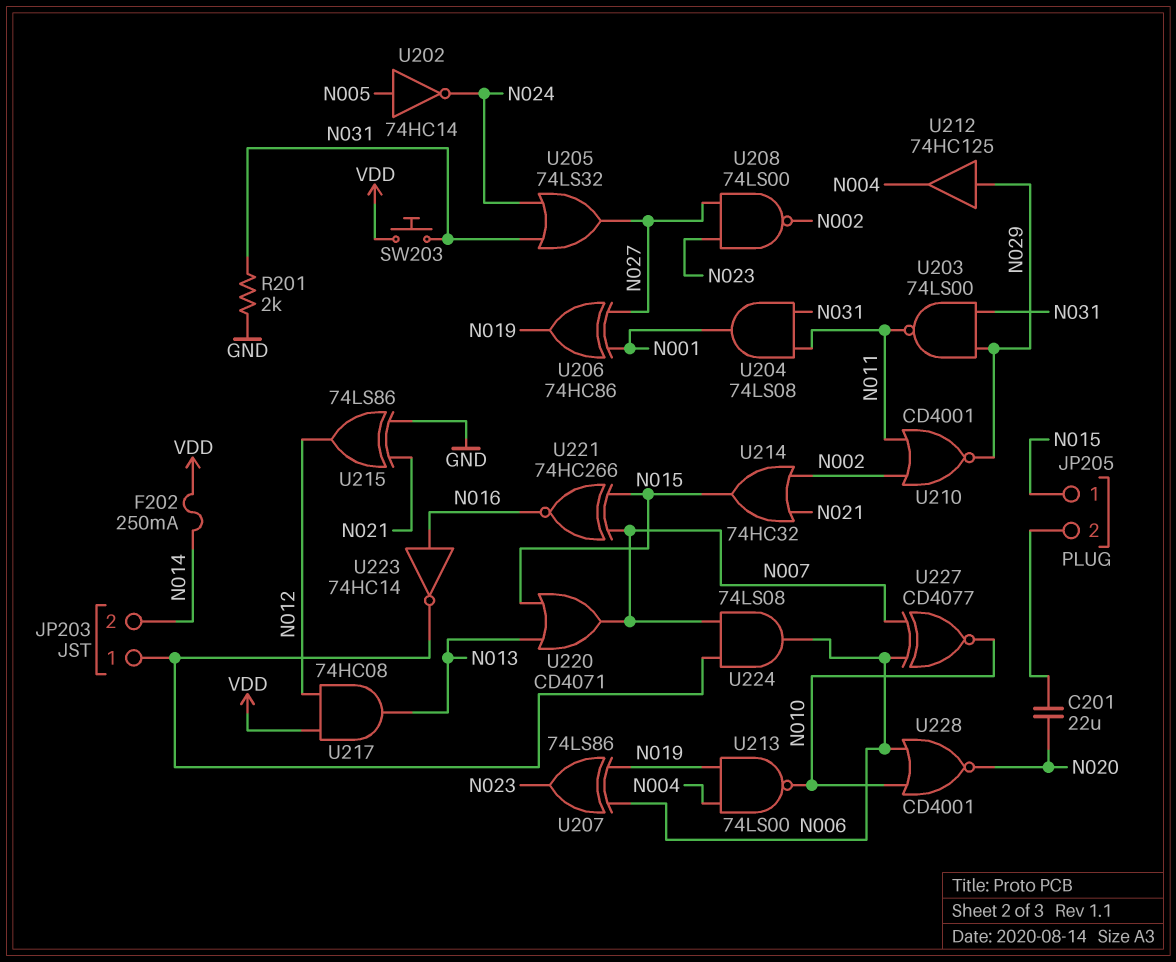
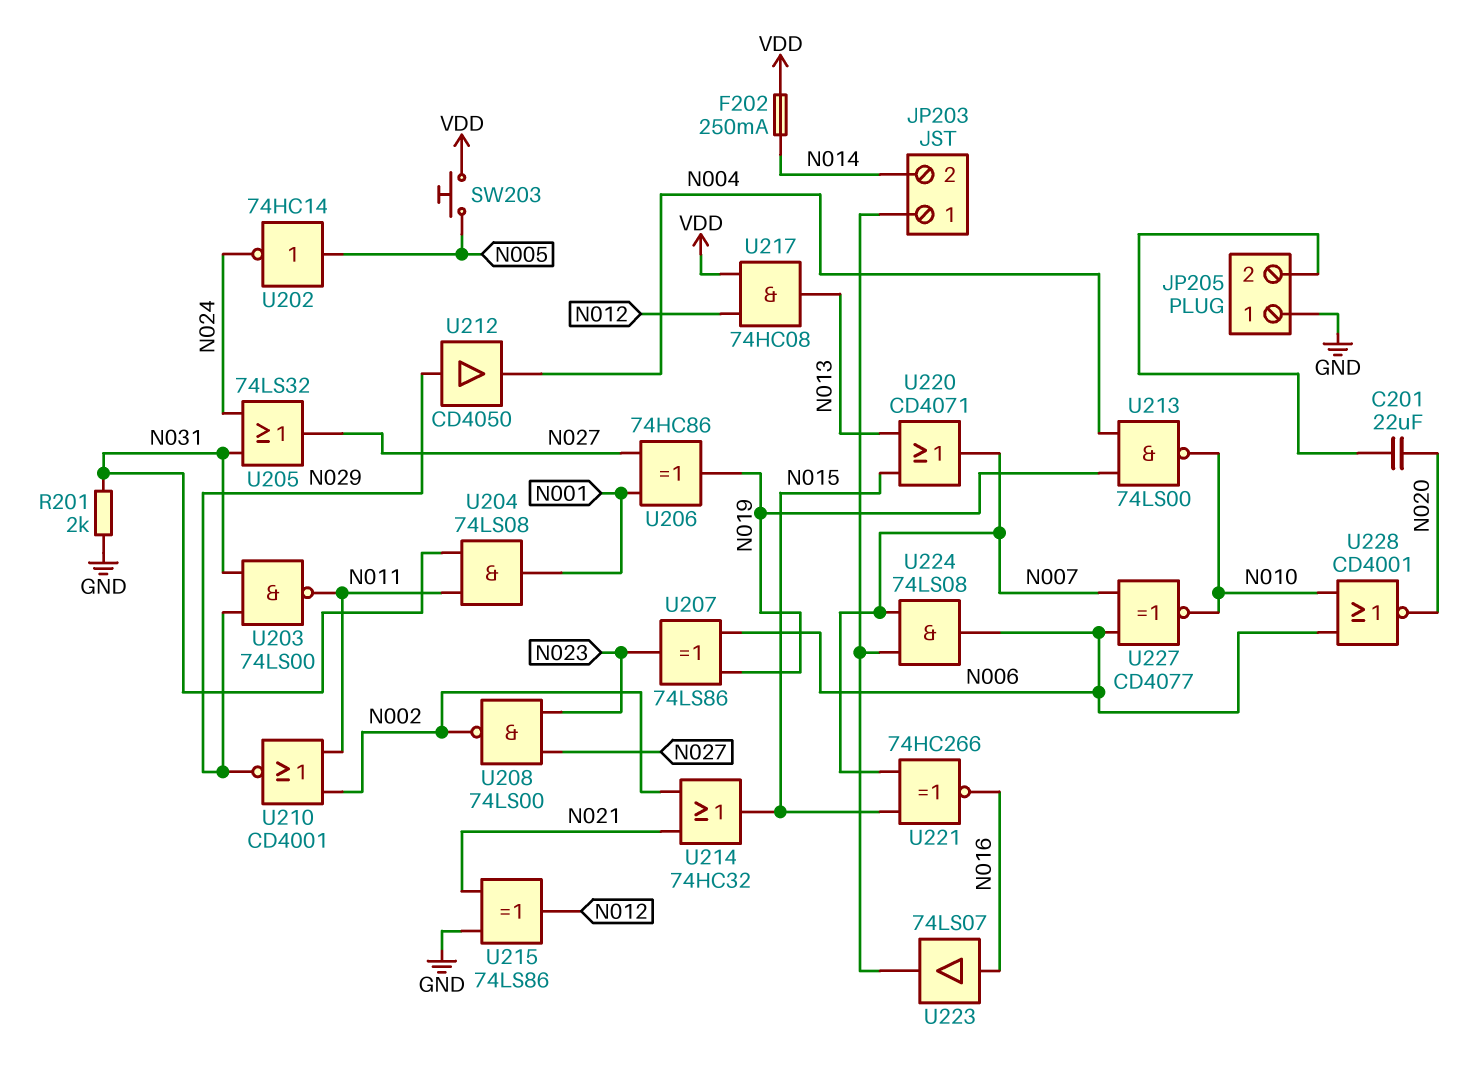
JP205 pin 1: N015 -> GND
SW203: button (N031, VDD) -> button (N005, VDD)
U212: buffer 74HC125 (in N029, out N004) -> buffer CD4050 (in N029, out N004)
U223: NOT 74HC14 (in N016, out JP203/1) -> buffer 74LS07 (in N016, out JP203/1)

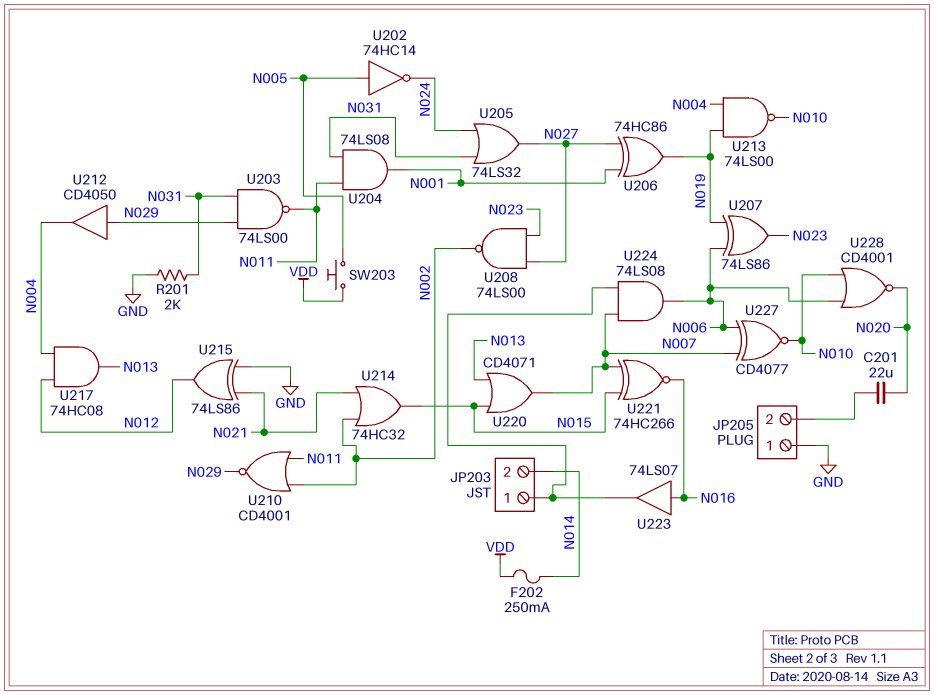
U217: AND 74HC08 (in N012, in VDD, out N013) -> AND 74HC08 (in N004, in N012, out N013)

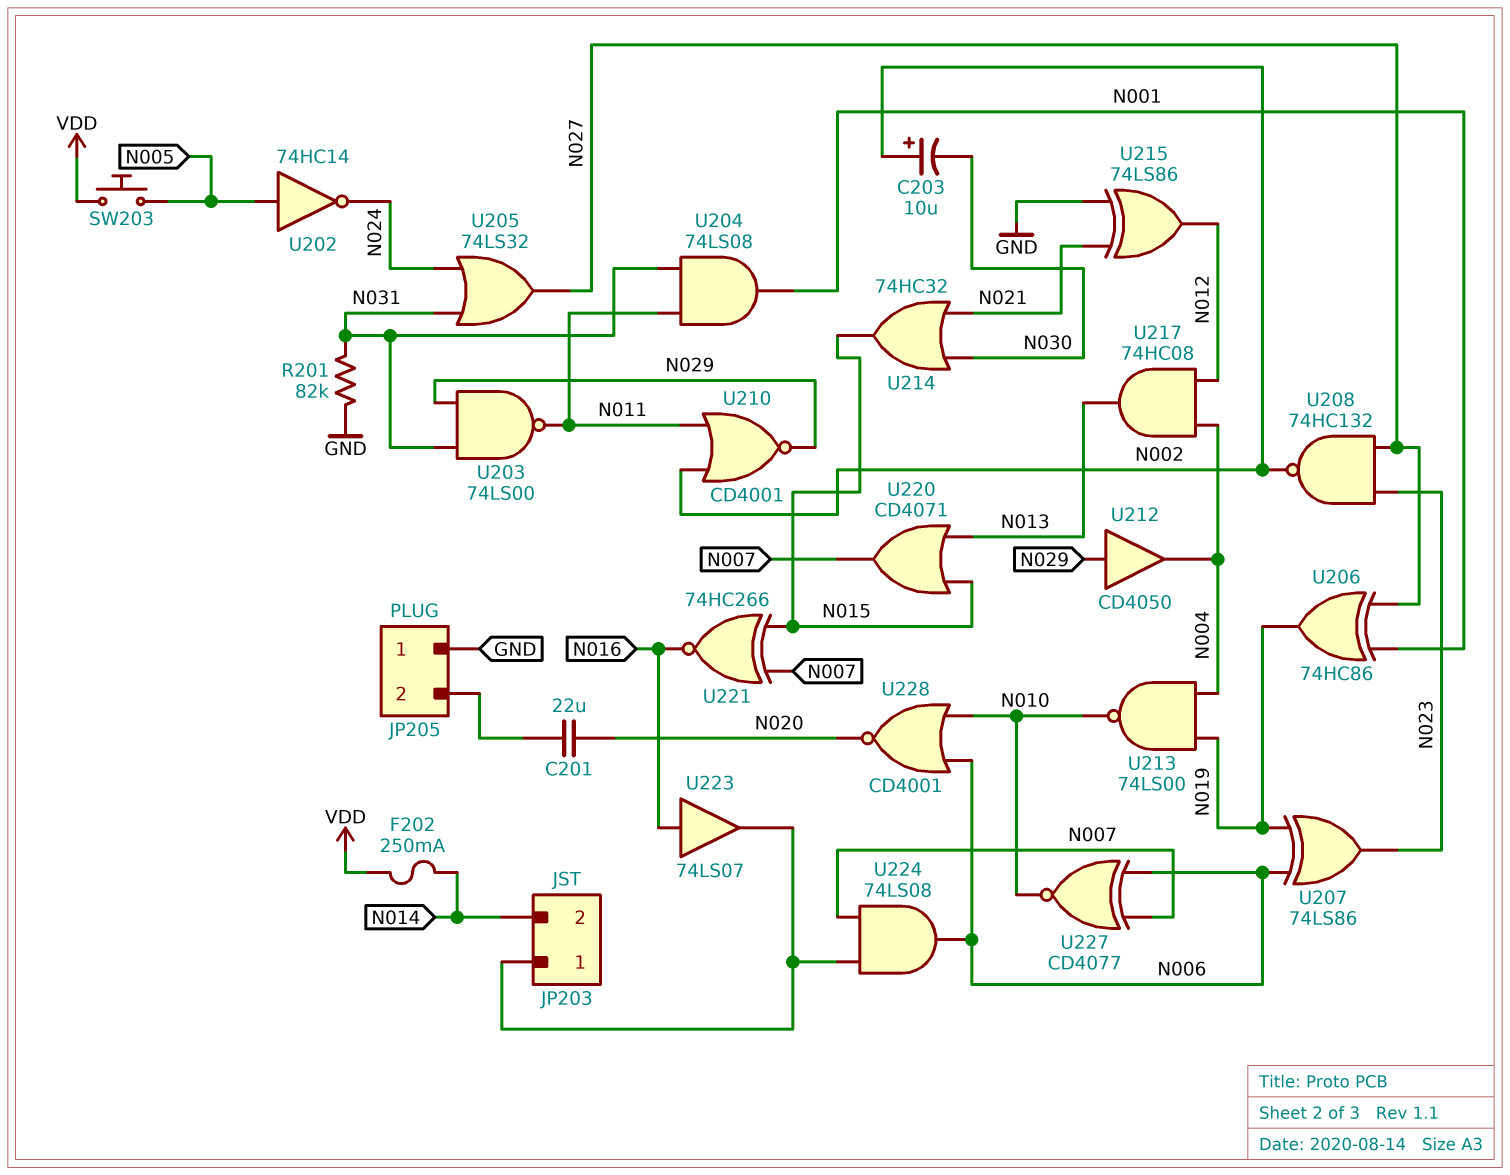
C203: none -> 10uF (plus N002, minus N030)
R201: 2k (GND, N031) -> 82k (GND, N031)
U208: NAND 74LS00 (in N023, in N027, out N002) -> NAND 74HC132 (in N023, in N027, out N002)
U214: OR 74HC32 (in N002, in N021, out N015) -> OR 74HC32 (in N021, in N030, out N015)

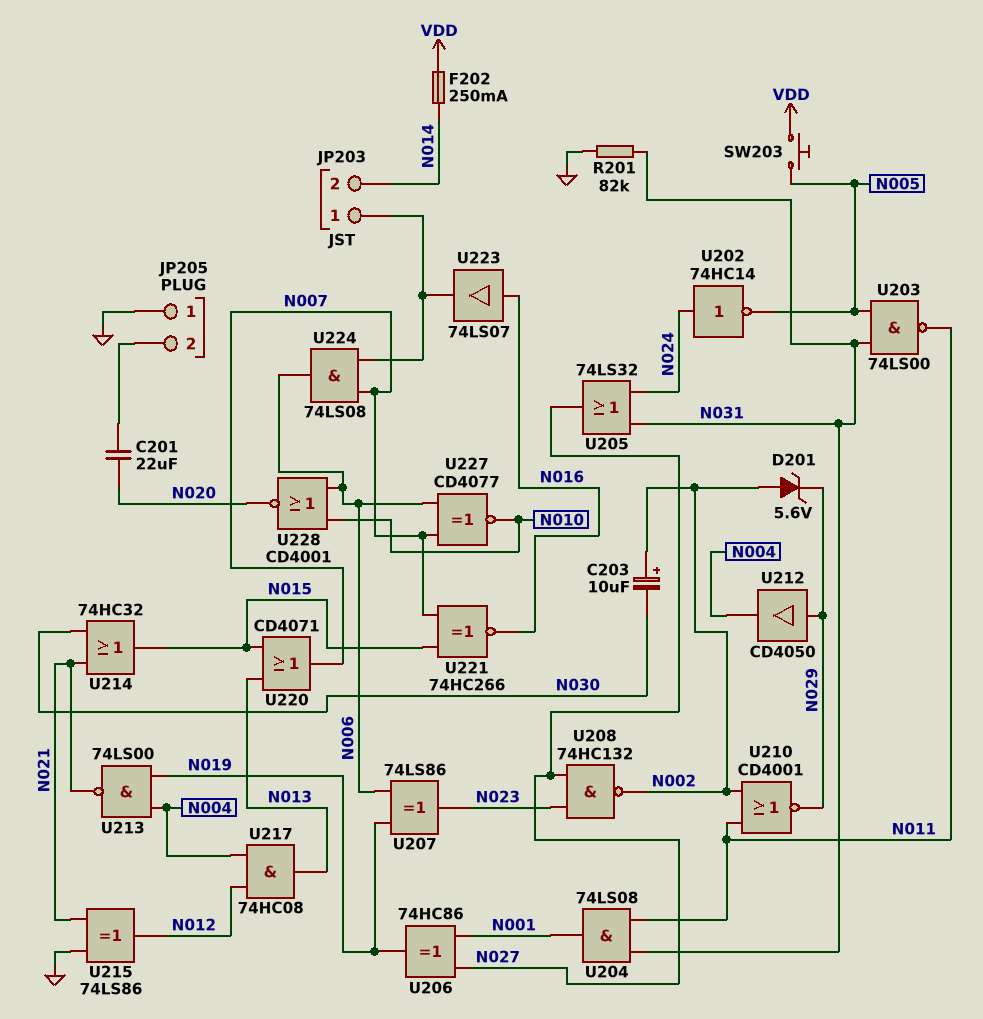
D201: none -> zener 5.6V (A N002, K N029)
U202: NOT 74HC14 (in N005, out N024) -> NOT 74HC14 (in N024, out N005)
U203: NAND 74LS00 (in N029, in N031, out N011) -> NAND 74LS00 (in N005, in N031, out N011)
U213: NAND 74LS00 (in N004, in N019, out N010) -> NAND 74LS00 (in N004, in N019, out N021)

